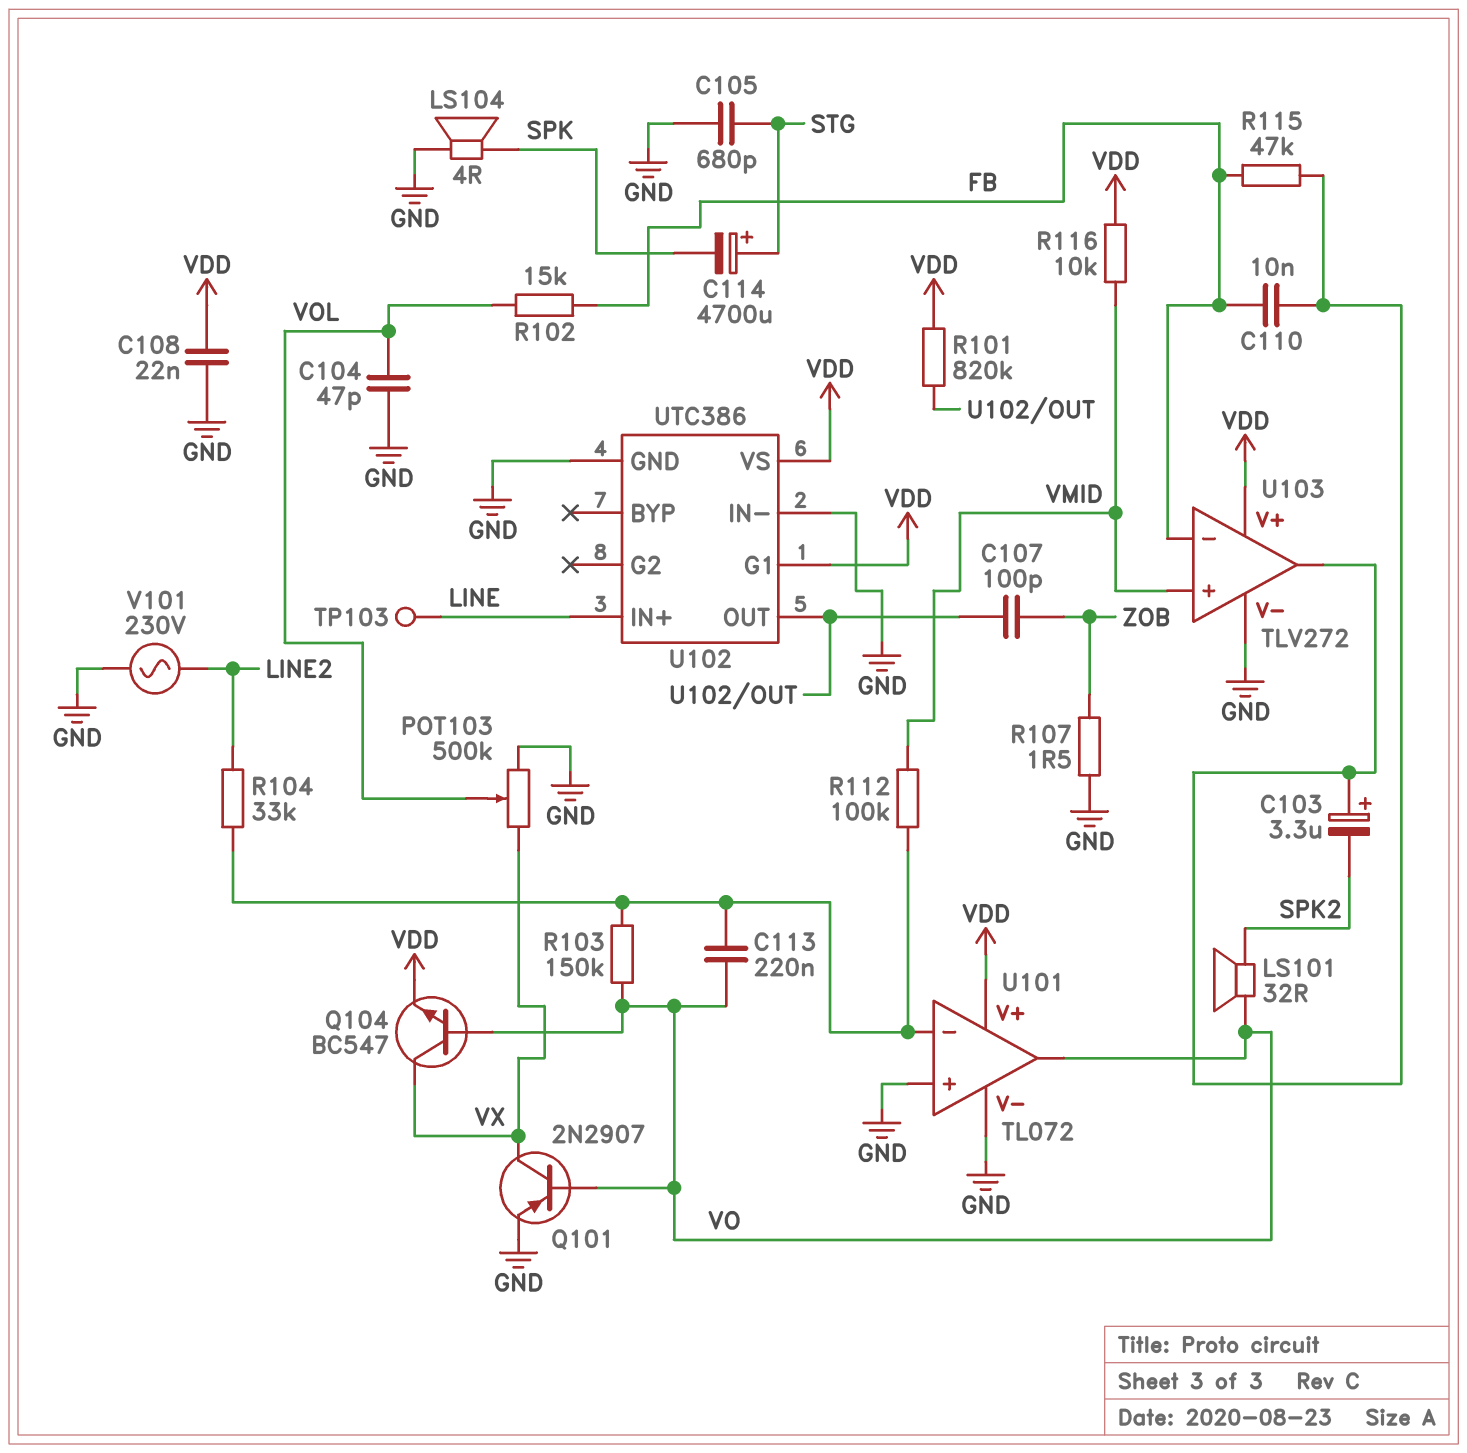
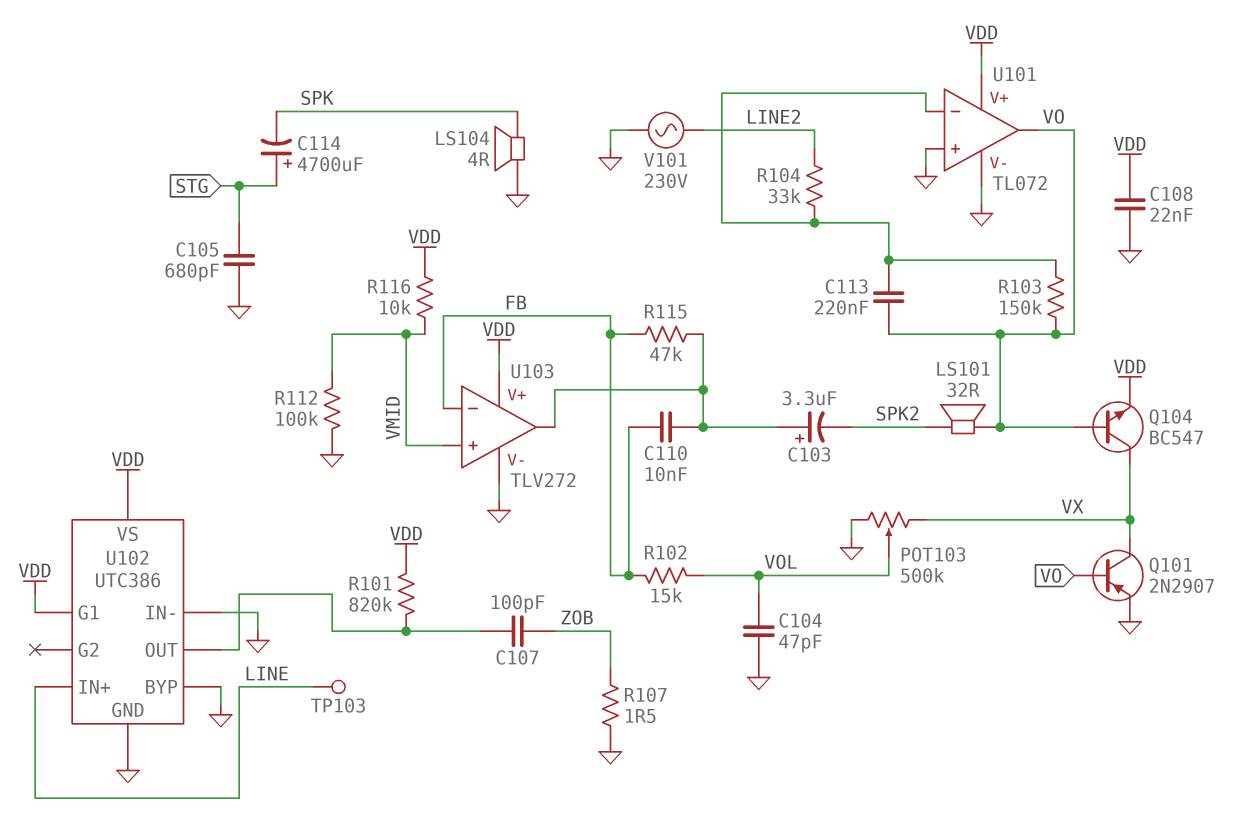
R112: 100k (U101/in-, VMID) -> 100k (GND, VMID)
U102 pin BYP: none -> GND

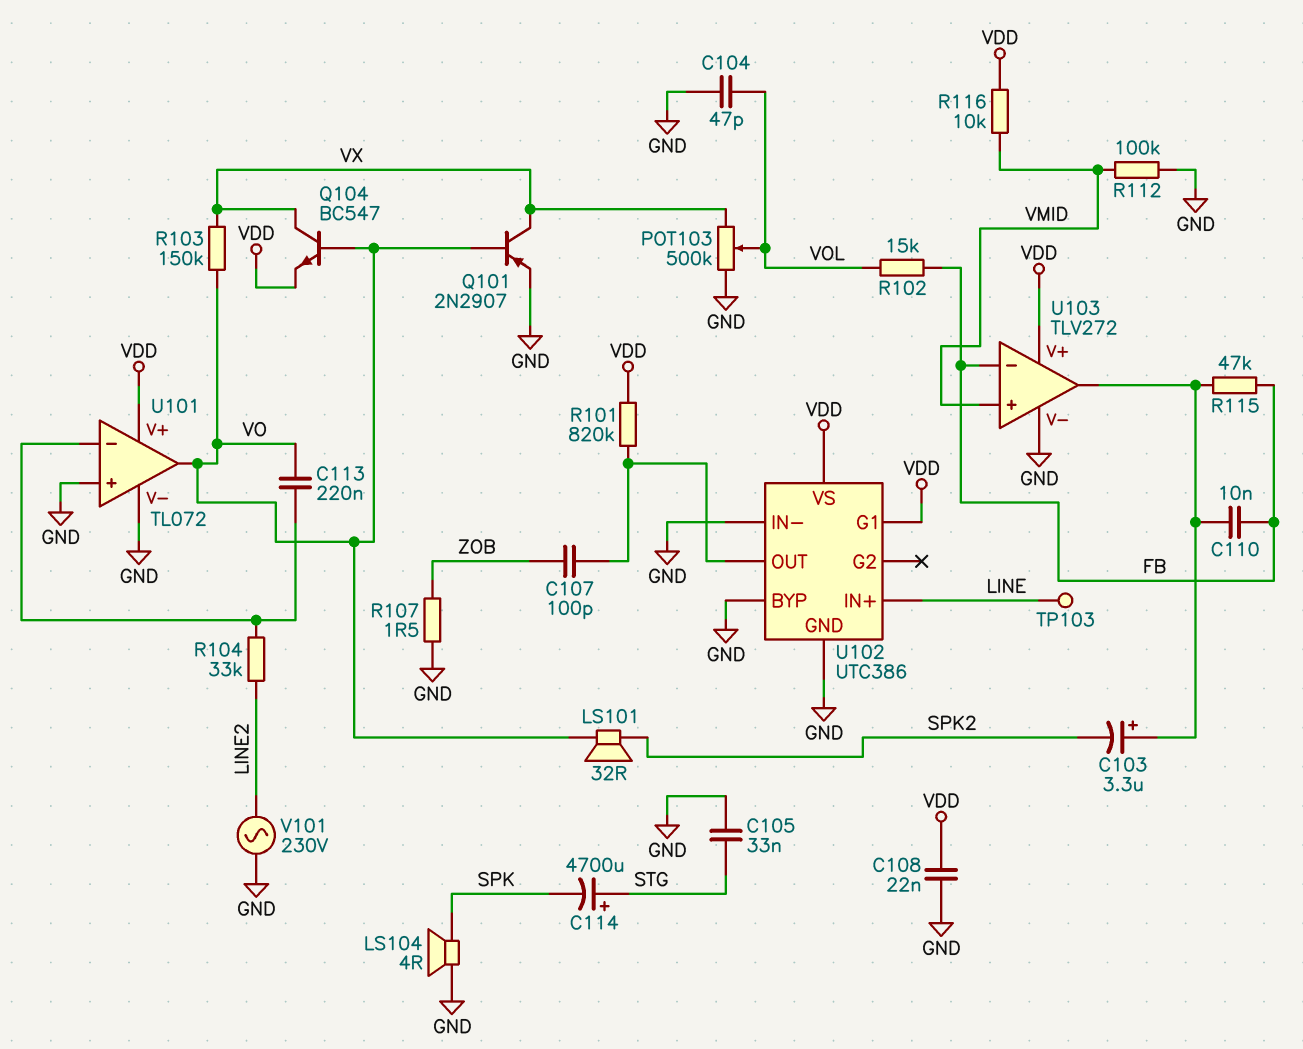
C105: 680pF (GND, STG) -> 33nF (GND, STG)
R103: 150k (U101/in-, VO) -> 150k (VO, VX)

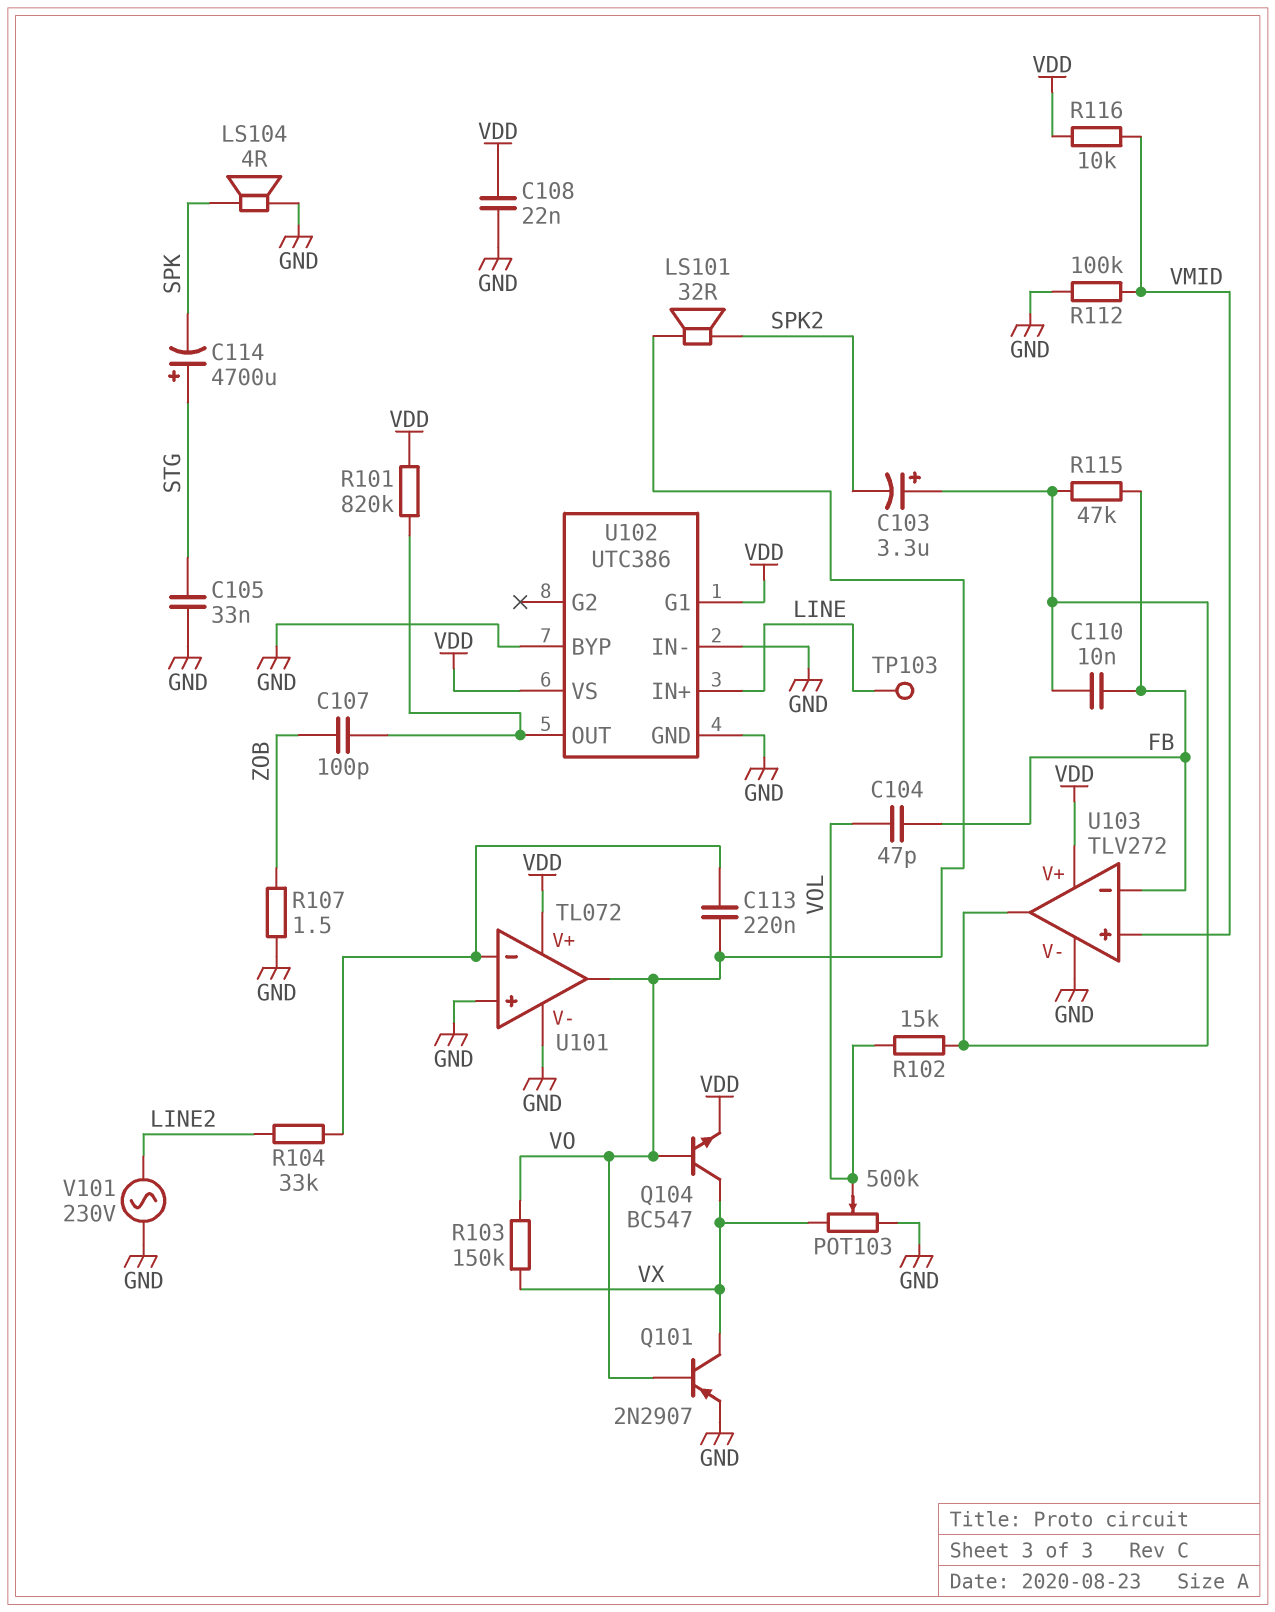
C104: 47pF (GND, VOL) -> 47pF (FB, VOL)
R102: 15k (FB, VOL) -> 15k (U103/out, VOL)

